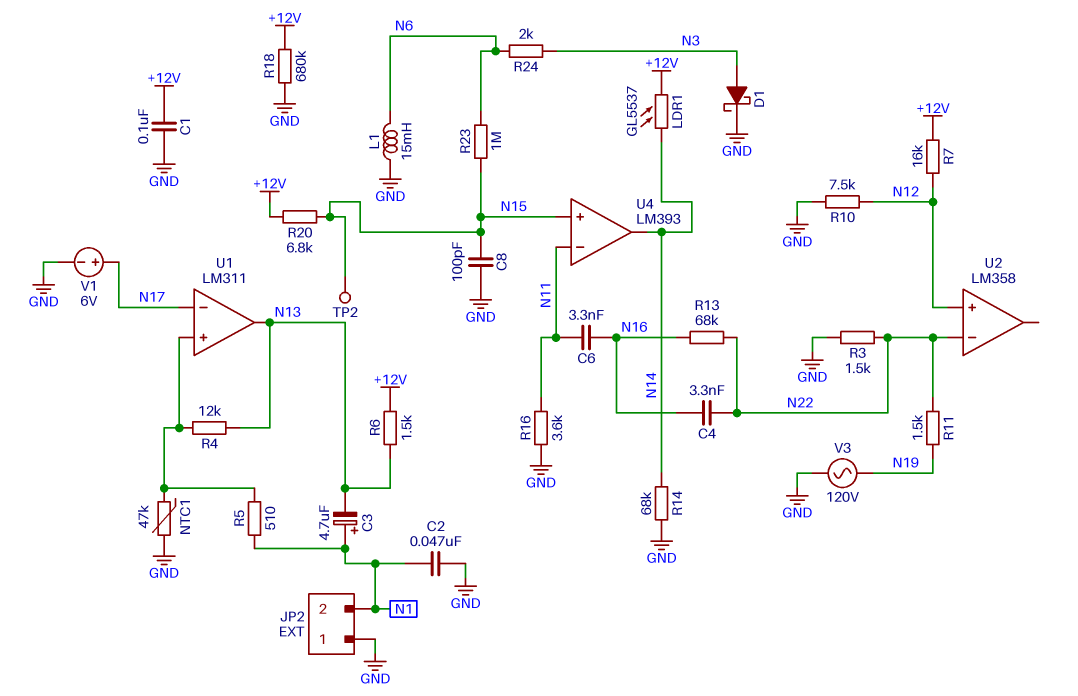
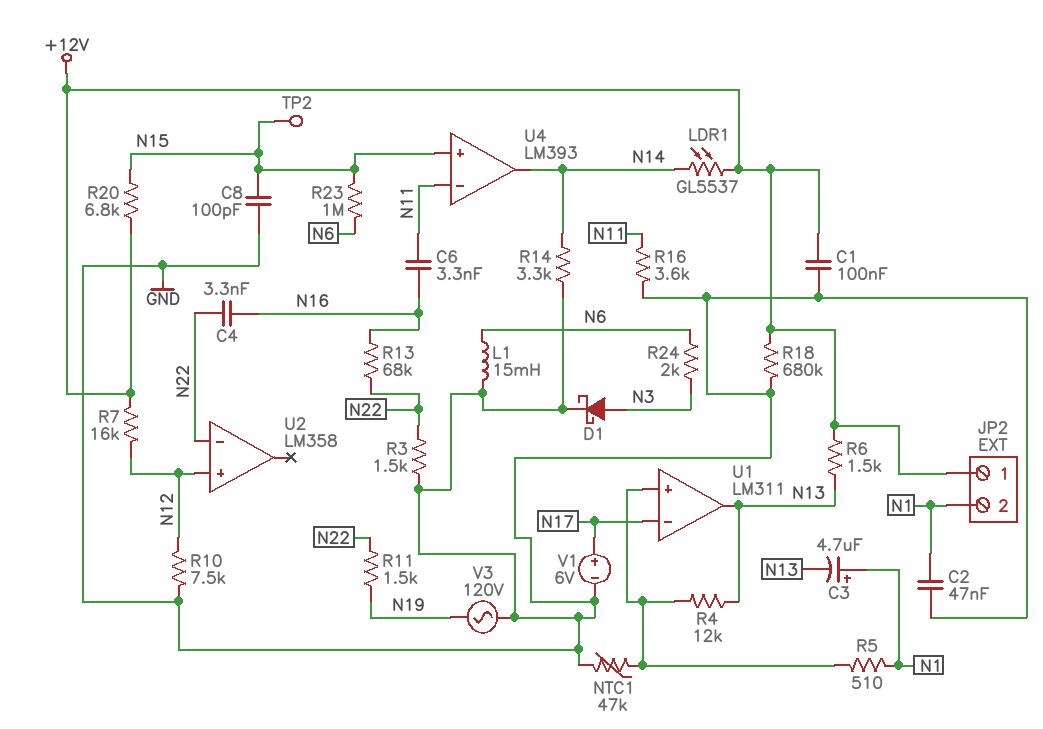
JP2 pin 1: GND -> +12V
R14: 68k (GND, N14) -> 3.3k (GND, N14)

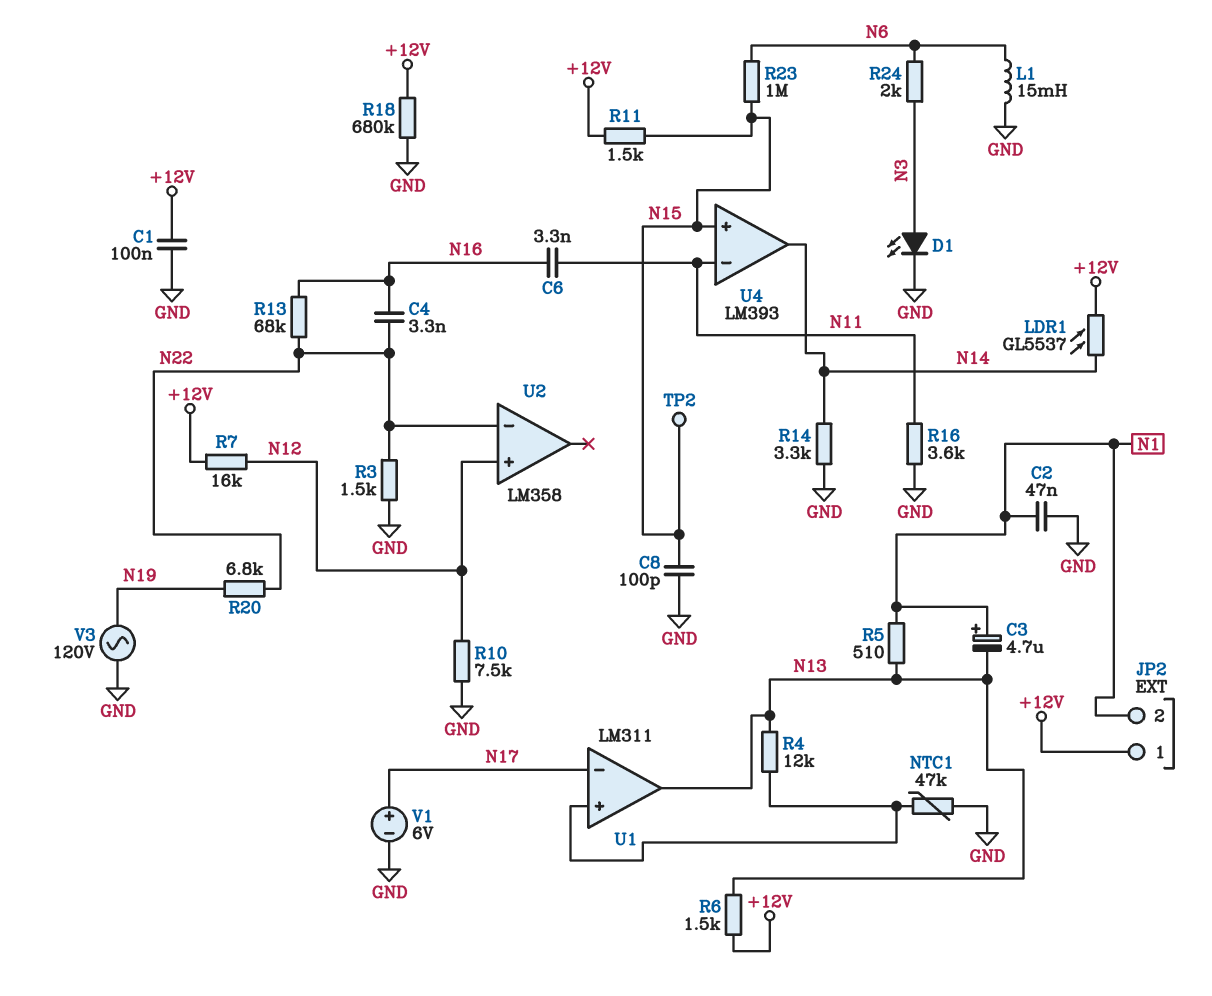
D1: schottky (A N3, K GND) -> LED (A N3, K GND)
R5: 510 (N1, U1/in+) -> 510 (N1, N13)
R11: 1.5k (N19, N22) -> 1.5k (+12V, N15)
R20: 6.8k (+12V, N15) -> 6.8k (N19, N22)

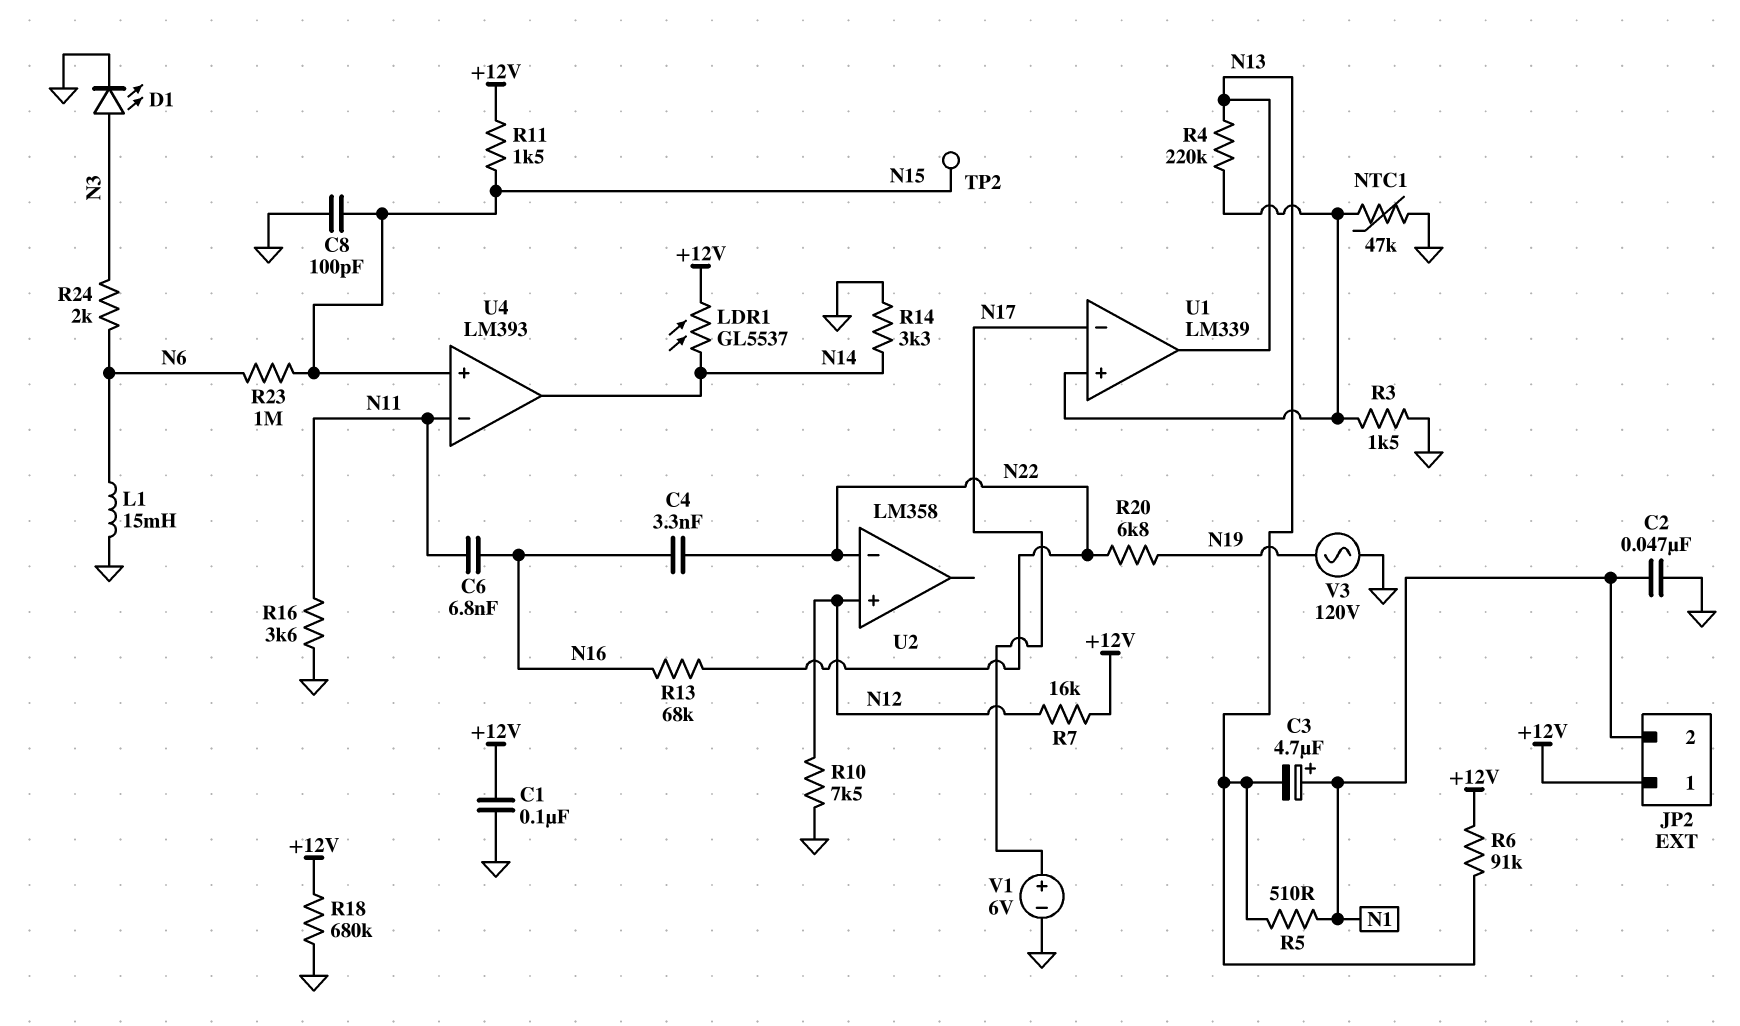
C6: 3.3nF (N11, N16) -> 6.8nF (N11, N16)
R3: 1.5k (GND, N22) -> 1.5k (GND, U1/in+)
R4: 12k (N13, U1/in+) -> 220k (N13, U1/in+)
R6: 1.5k (+12V, N13) -> 91k (+12V, N13)
U1: LM311 -> LM339

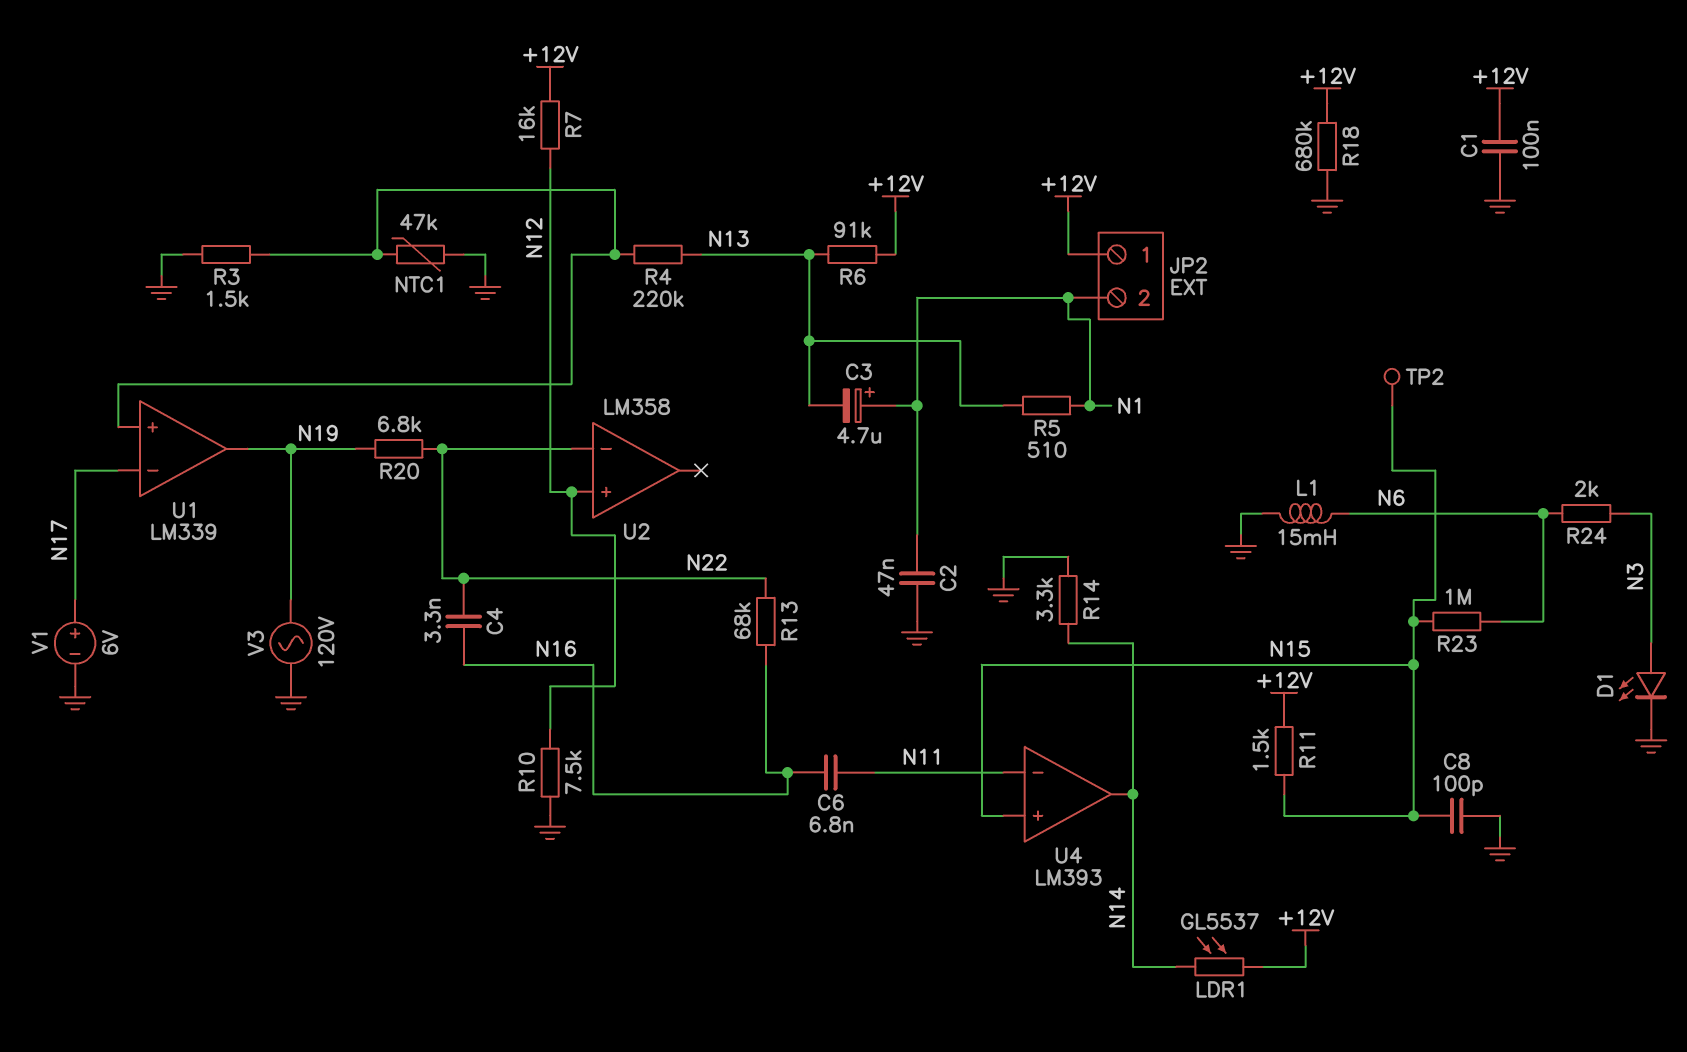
R16: 3.6k (GND, N11) -> none
U1 pin out: N13 -> N19

